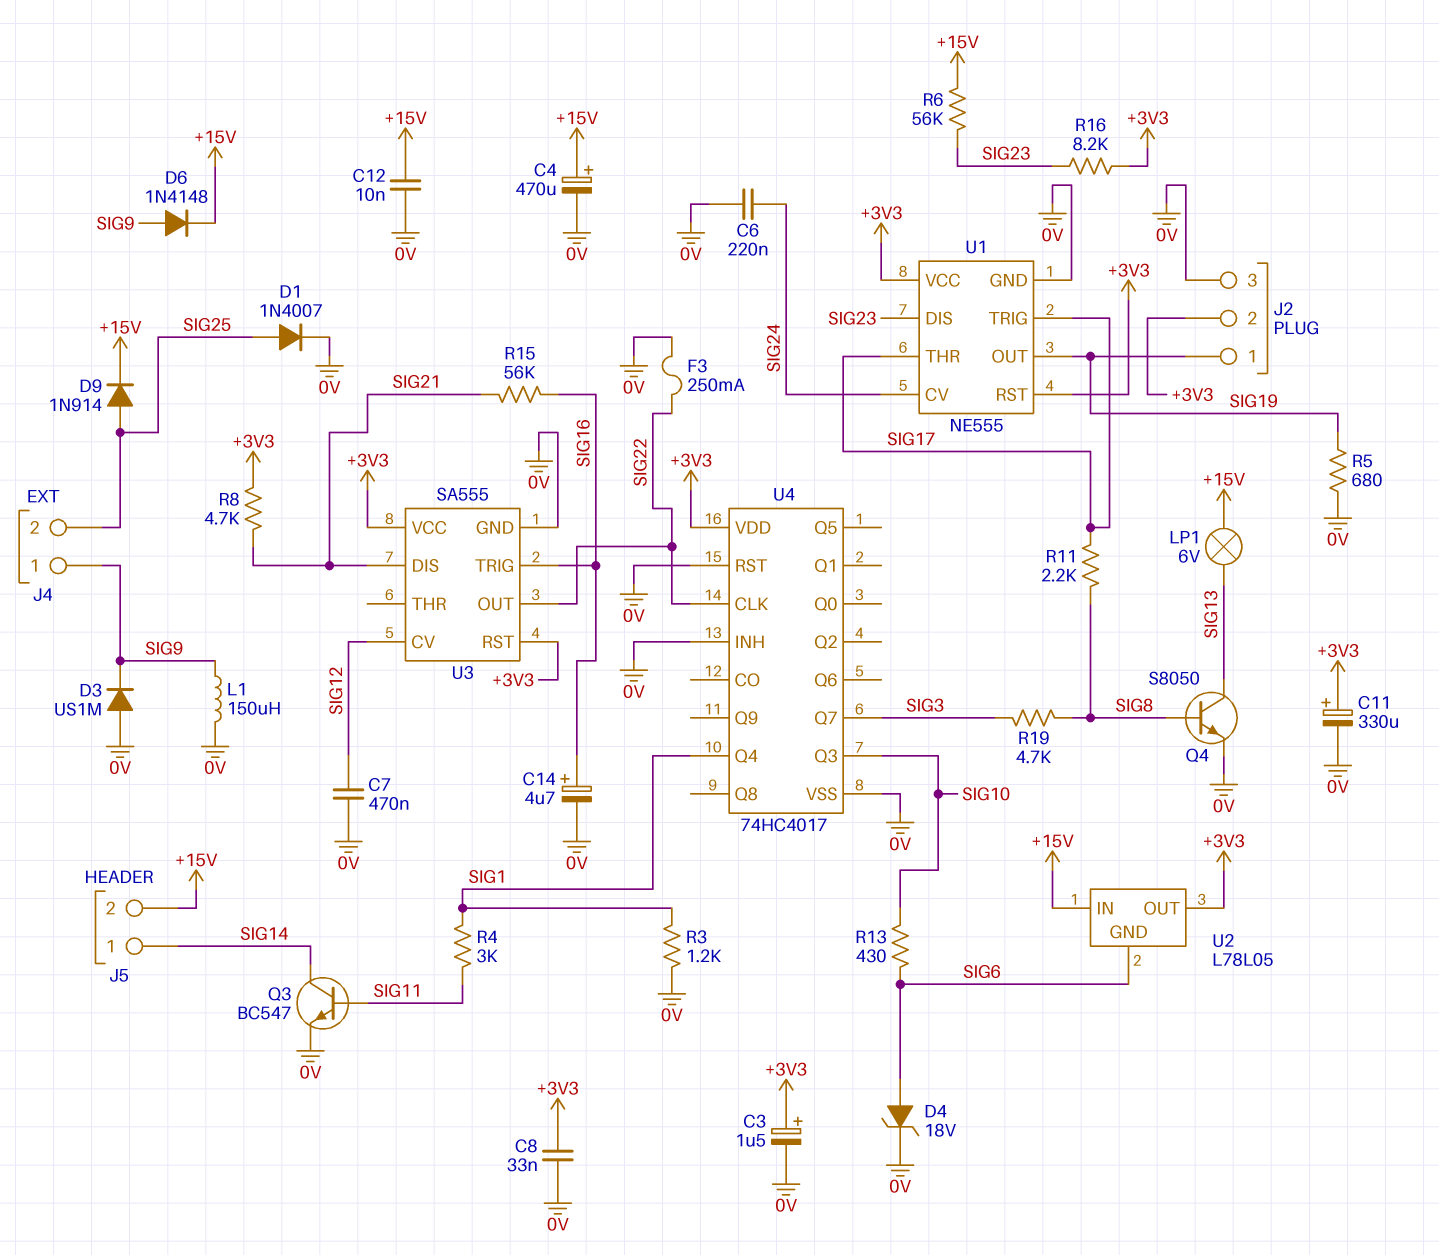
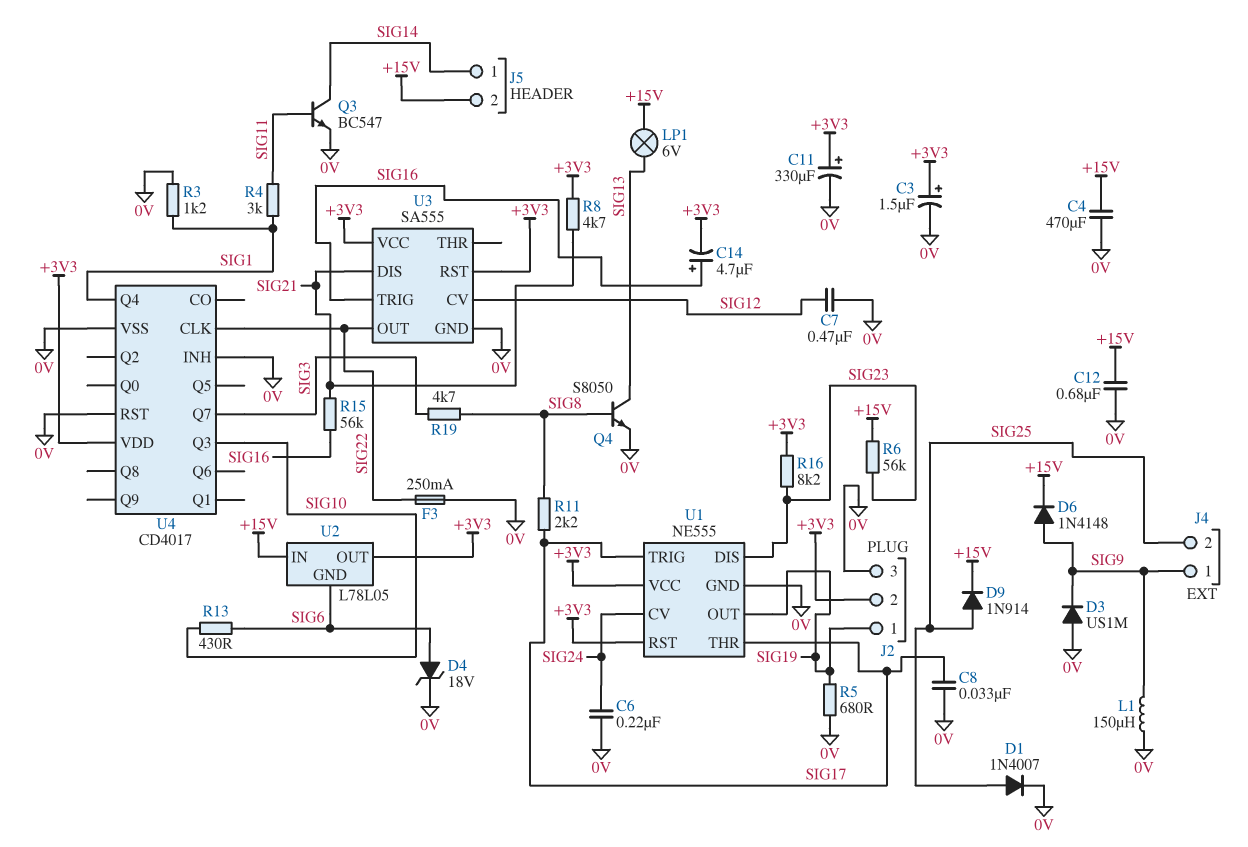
C4: 470uF (plus +15V, minus 0V) -> 470uF (+15V, 0V)
C8: 33nF (+3V3, 0V) -> 33nF (0V, SIG17)
C12: 10nF (+15V, 0V) -> 680nF (+15V, 0V)
C14: 4.7uF (plus SIG16, minus 0V) -> 4.7uF (plus SIG16, minus +3V3)
U4: 74HC4017 -> CD4017

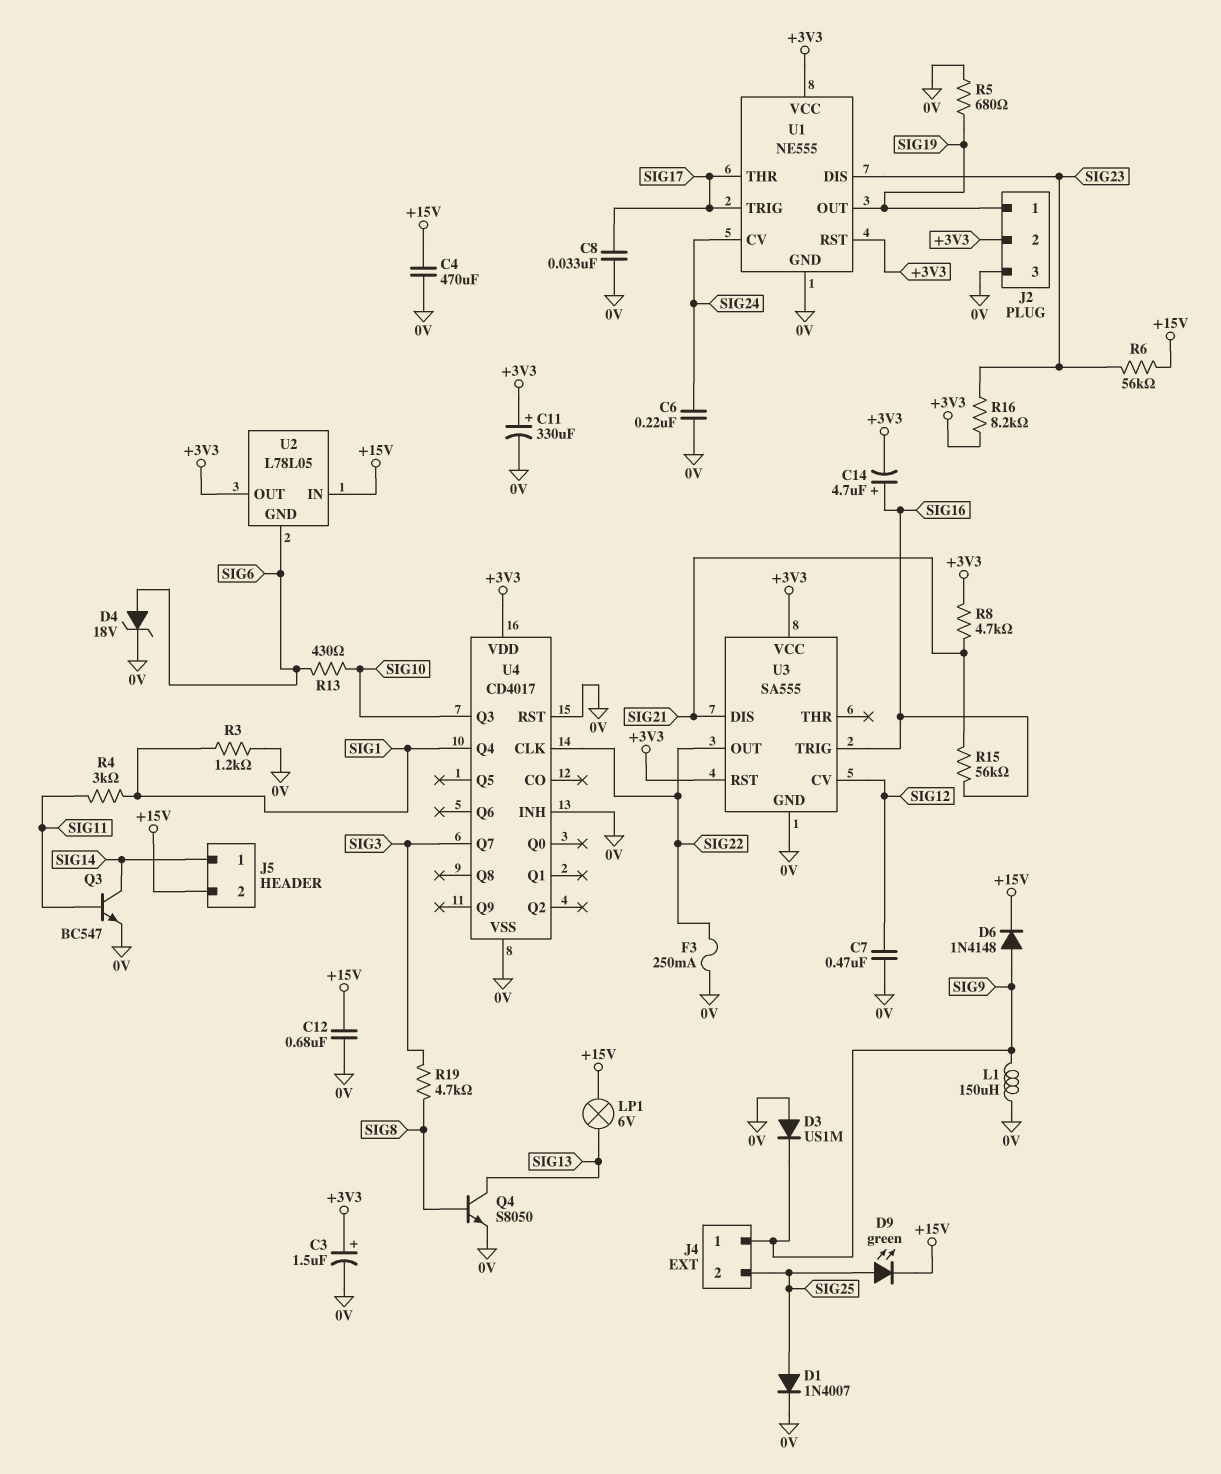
D9: diode 1N914 (A SIG25, K +15V) -> LED green (A SIG25, K +15V)
R11: 2.2k (SIG8, SIG17) -> none

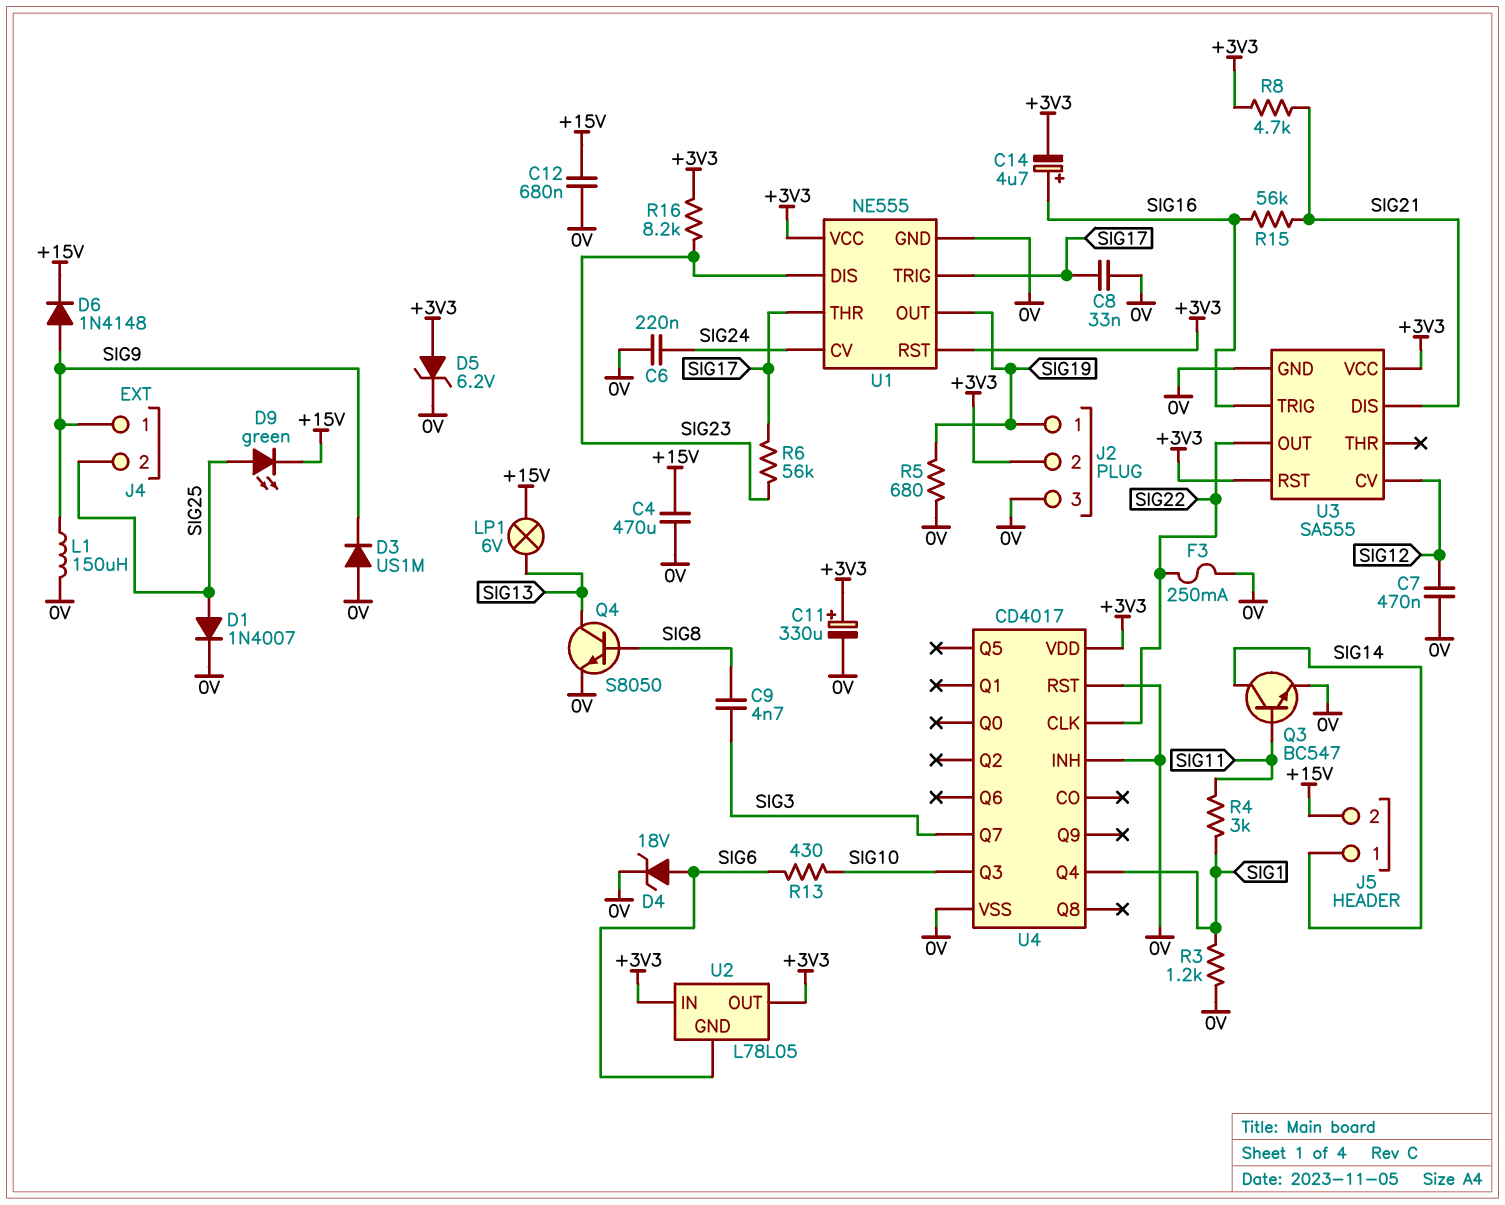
C3: 1.5uF (plus +3V3, minus 0V) -> none
C9: none -> 4.7nF (SIG3, SIG8)
D5: none -> zener 6.2V (A +3V3, K 0V)
R6: 56k (+15V, SIG23) -> 56k (SIG17, SIG23)
R19: 4.7k (SIG3, SIG8) -> none
U2 pin IN: +15V -> +3V3

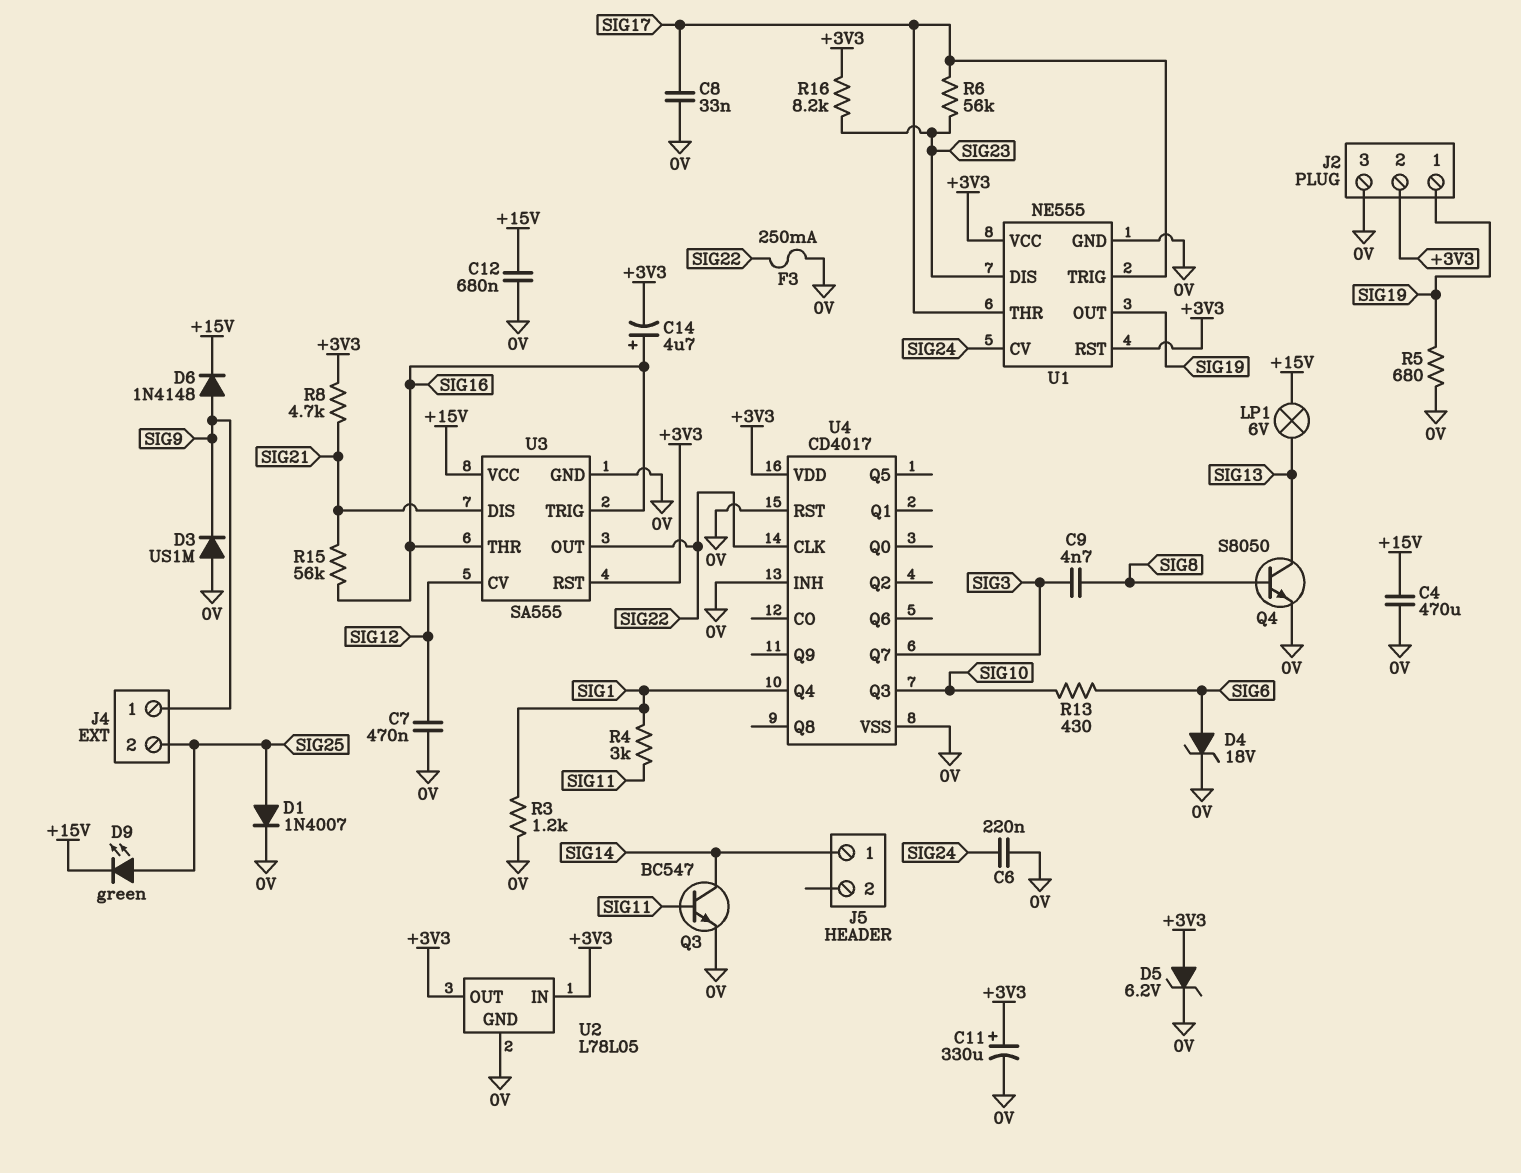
J5 pin 2: +15V -> none
L1: 150uH (0V, SIG9) -> none
U2 pin GND: SIG6 -> 0V
U3 pin THR: none -> SIG16
U3 pin VCC: +3V3 -> +15V

